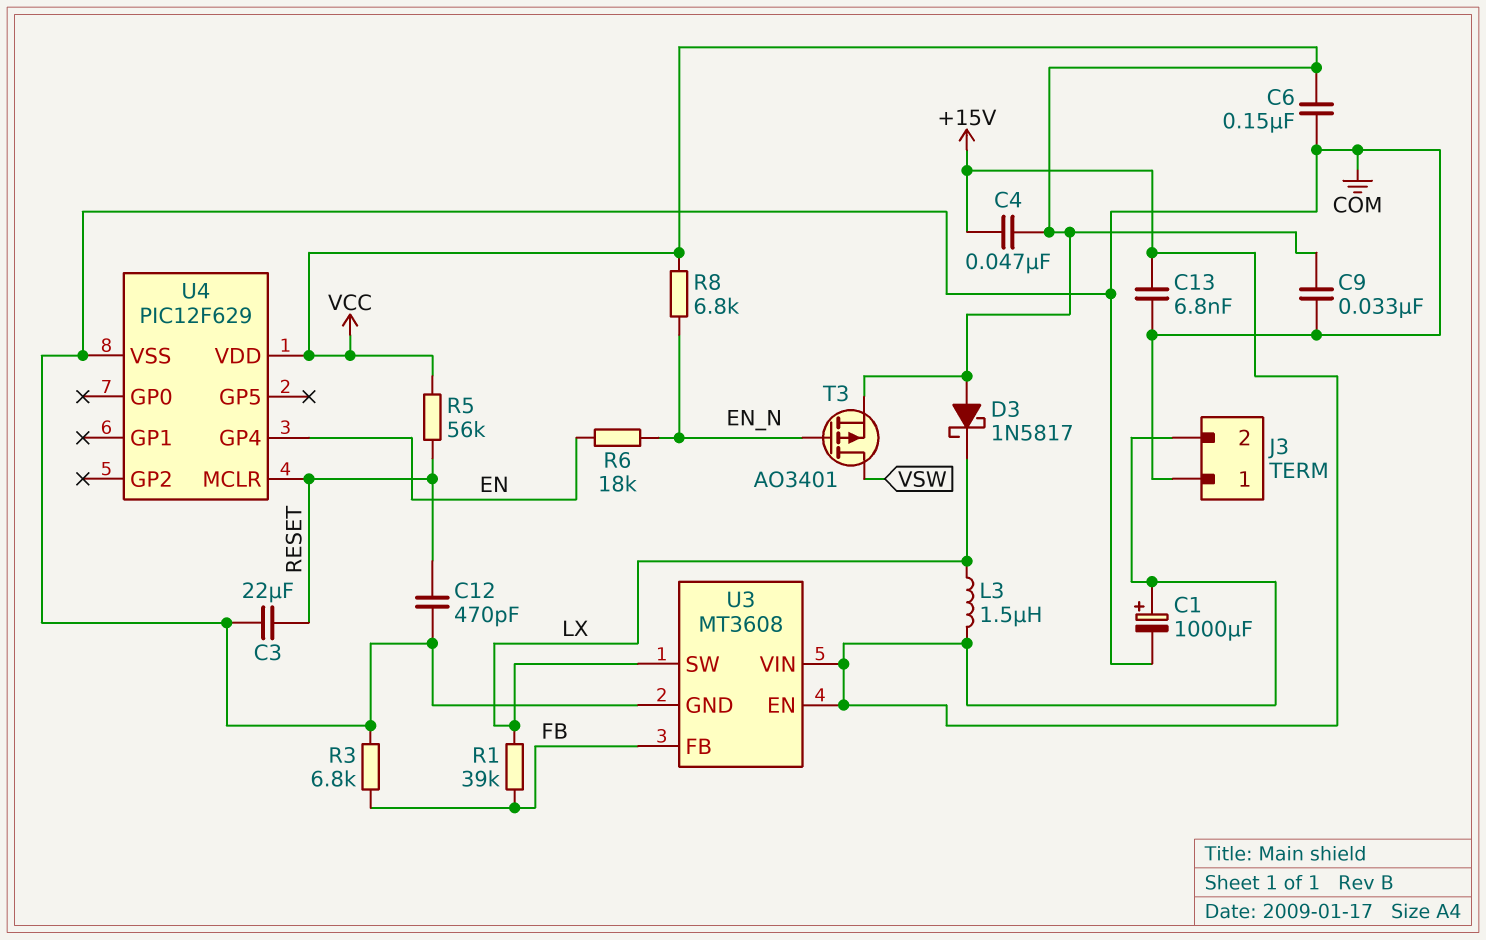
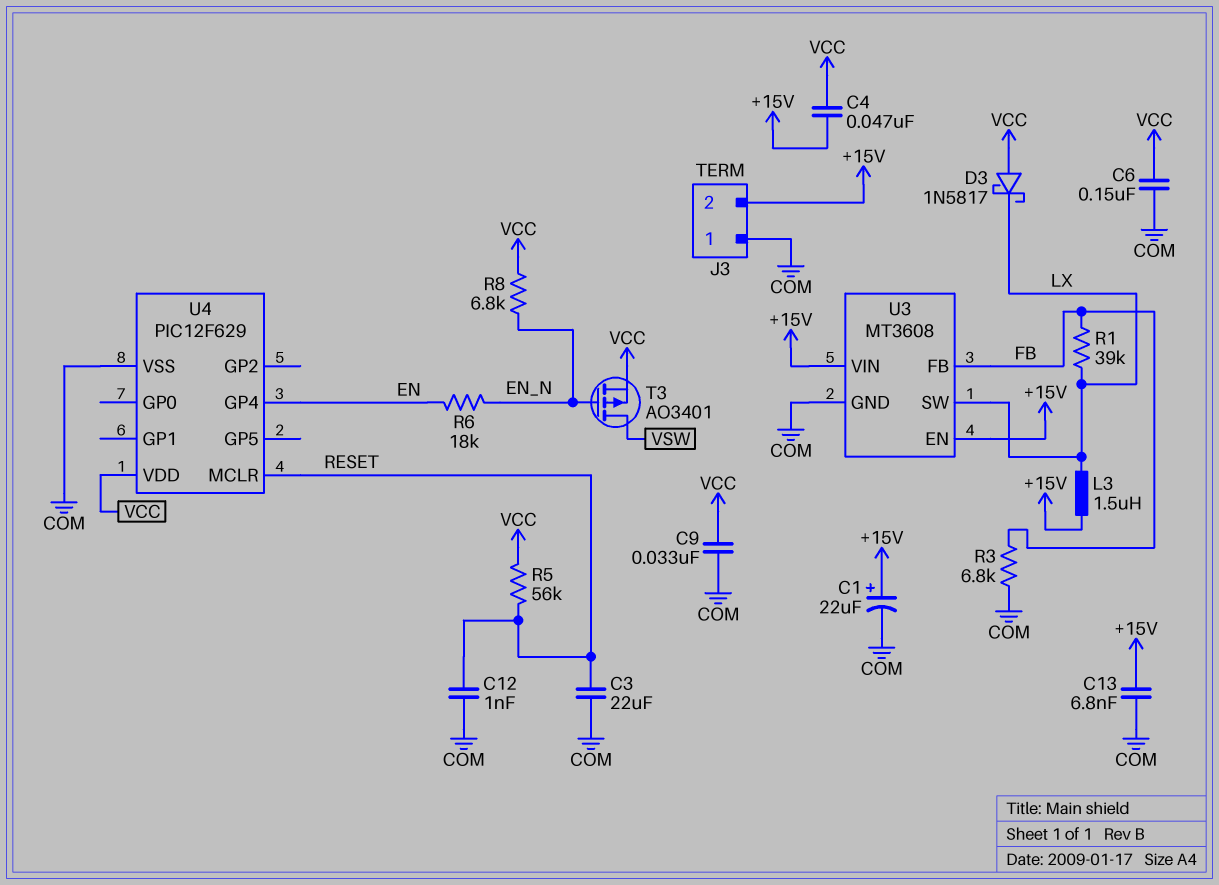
C1: 1000uF (plus +15V, minus COM) -> 22uF (plus +15V, minus COM)
C12: 470pF (COM, RESET) -> 1nF (COM, RESET)

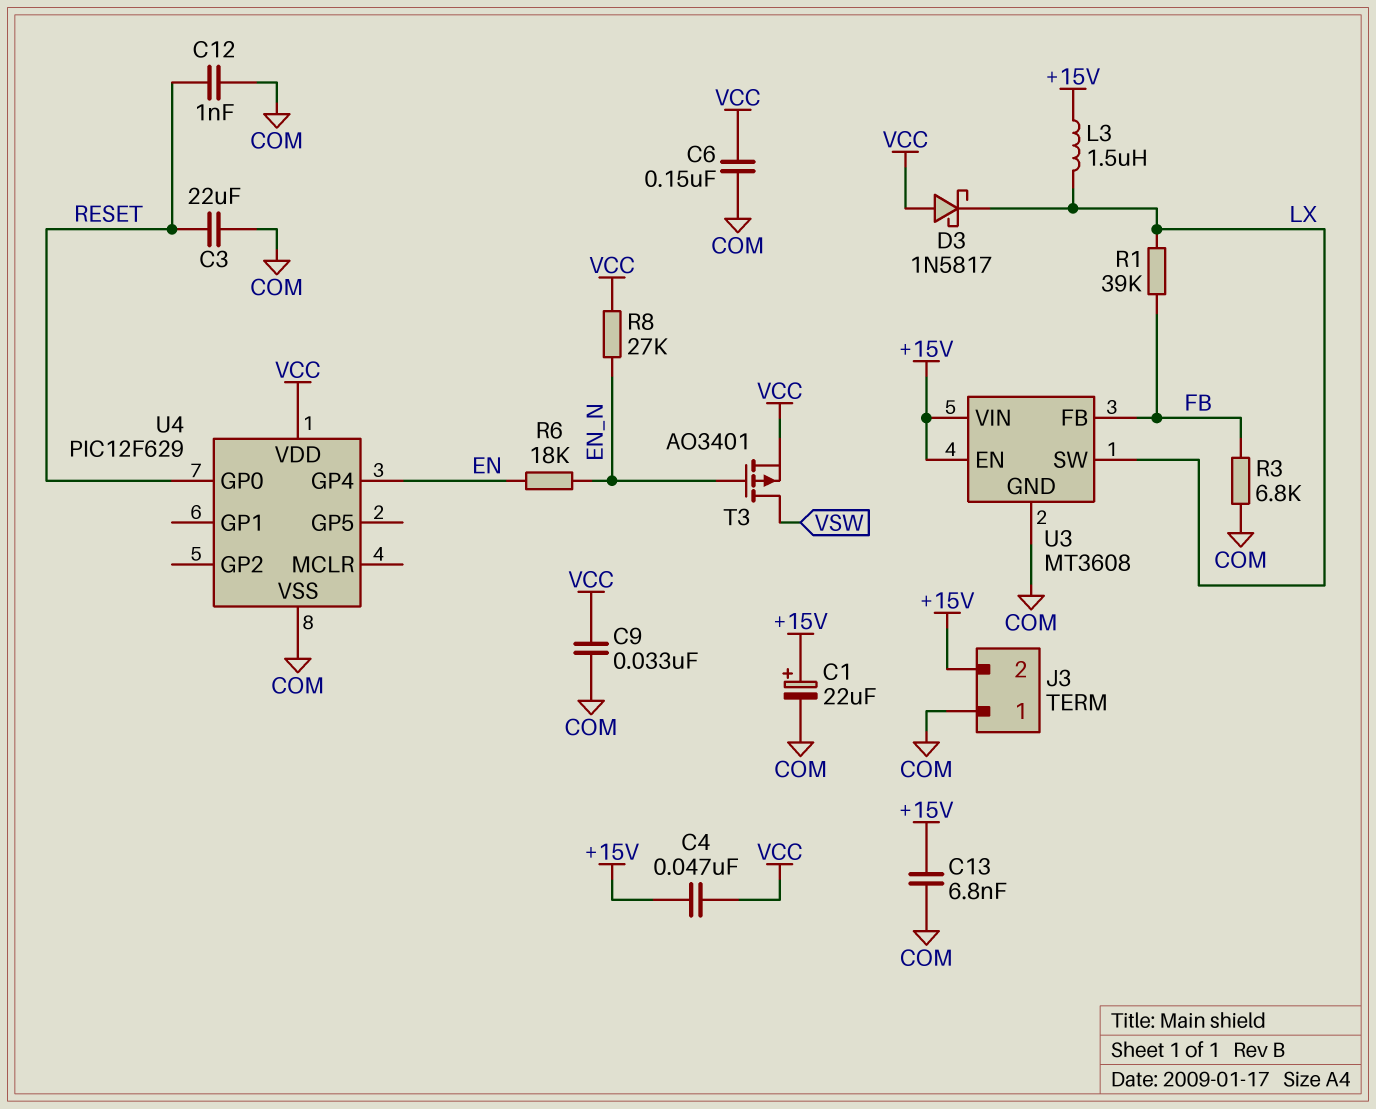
R5: 56k (RESET, VCC) -> none
R8: 6.8k (EN_N, VCC) -> 27k (EN_N, VCC)
U4 pin GP0: none -> RESET
U4 pin MCLR: RESET -> none

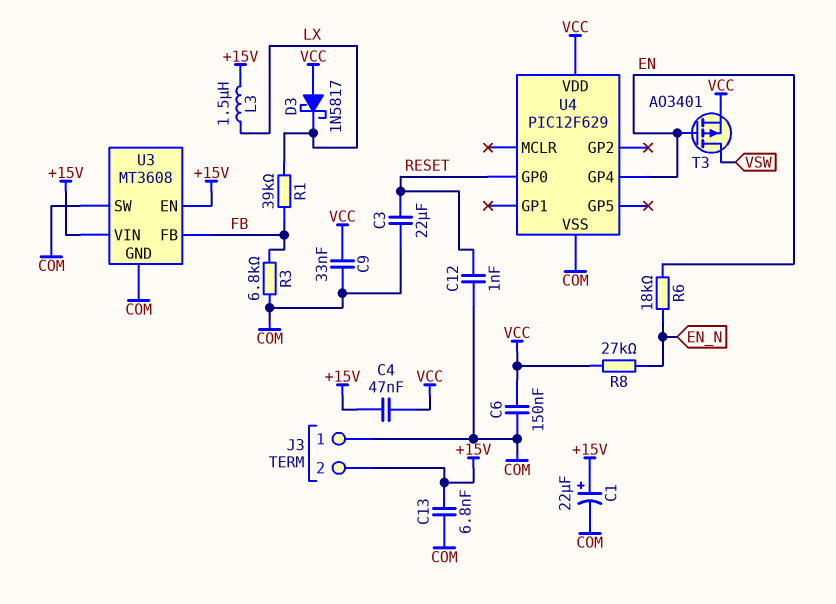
T3: PMOS AO3401 (G EN_N, D VSW, S VCC) -> PMOS AO3401 (G EN, D VSW, S VCC)
U3 pin SW: LX -> COM

